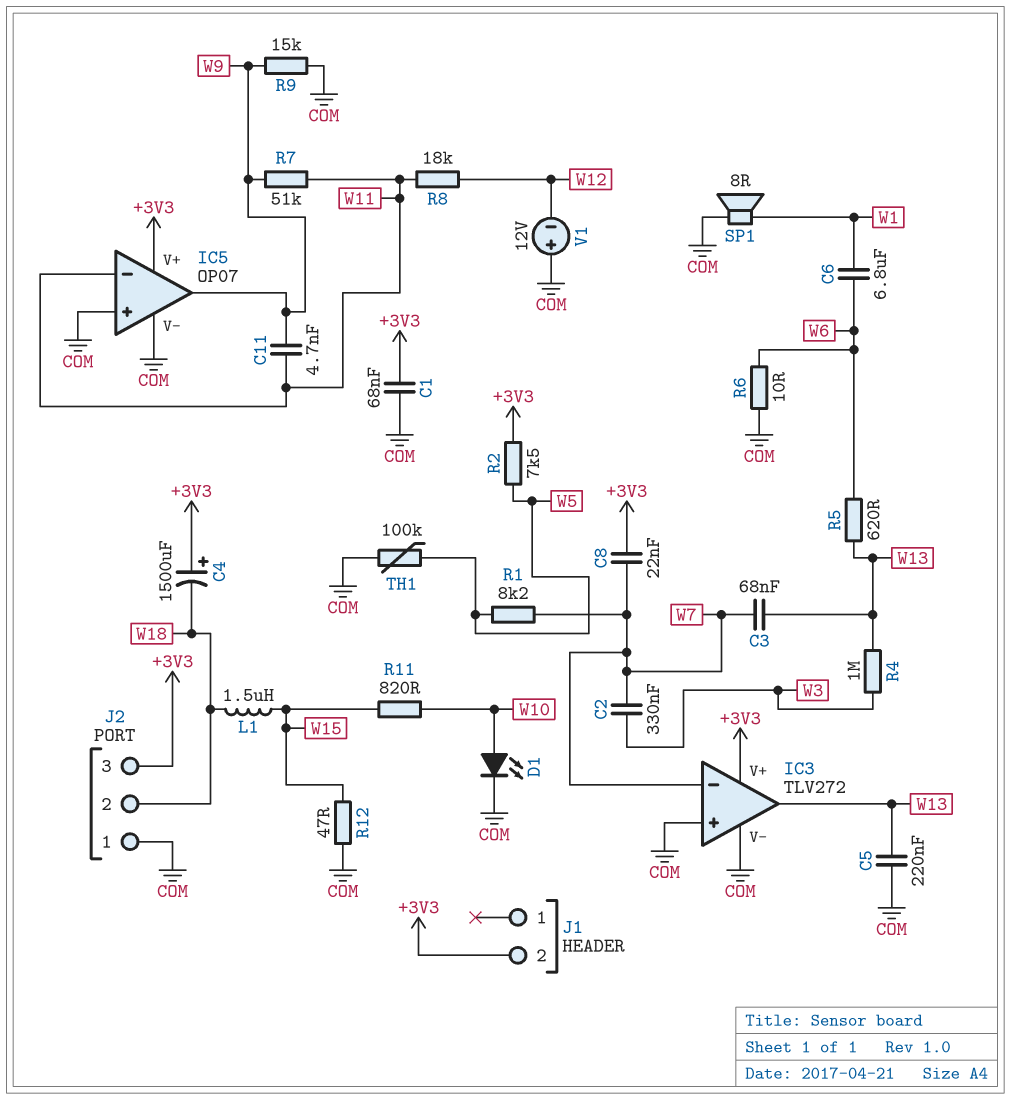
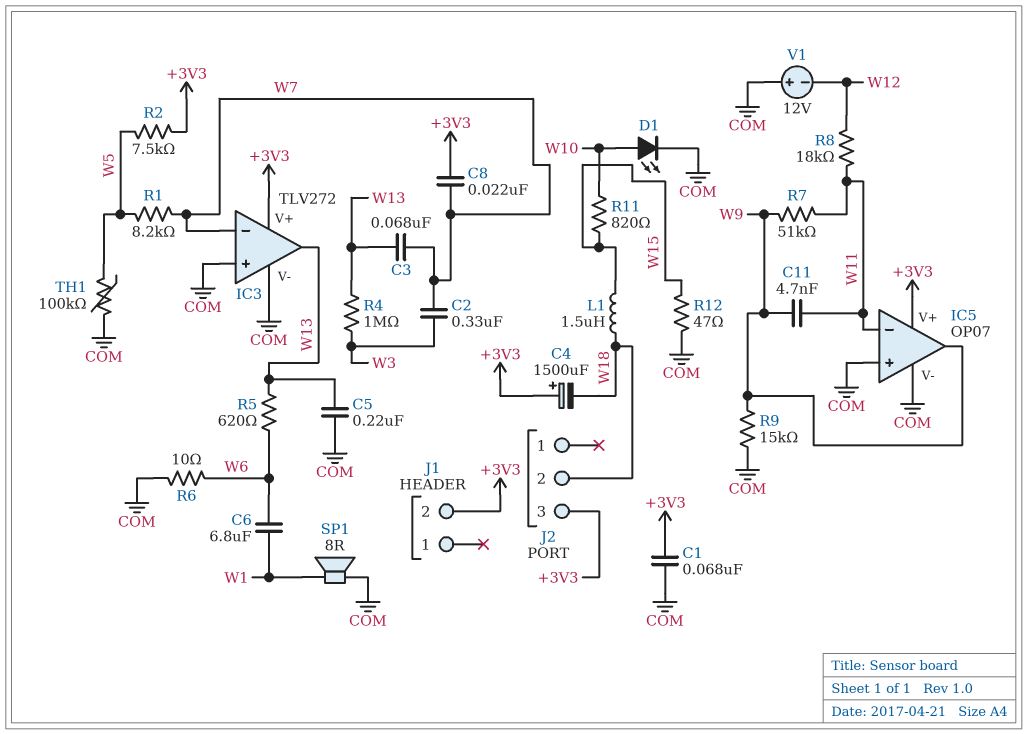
J2 pin 1: COM -> none

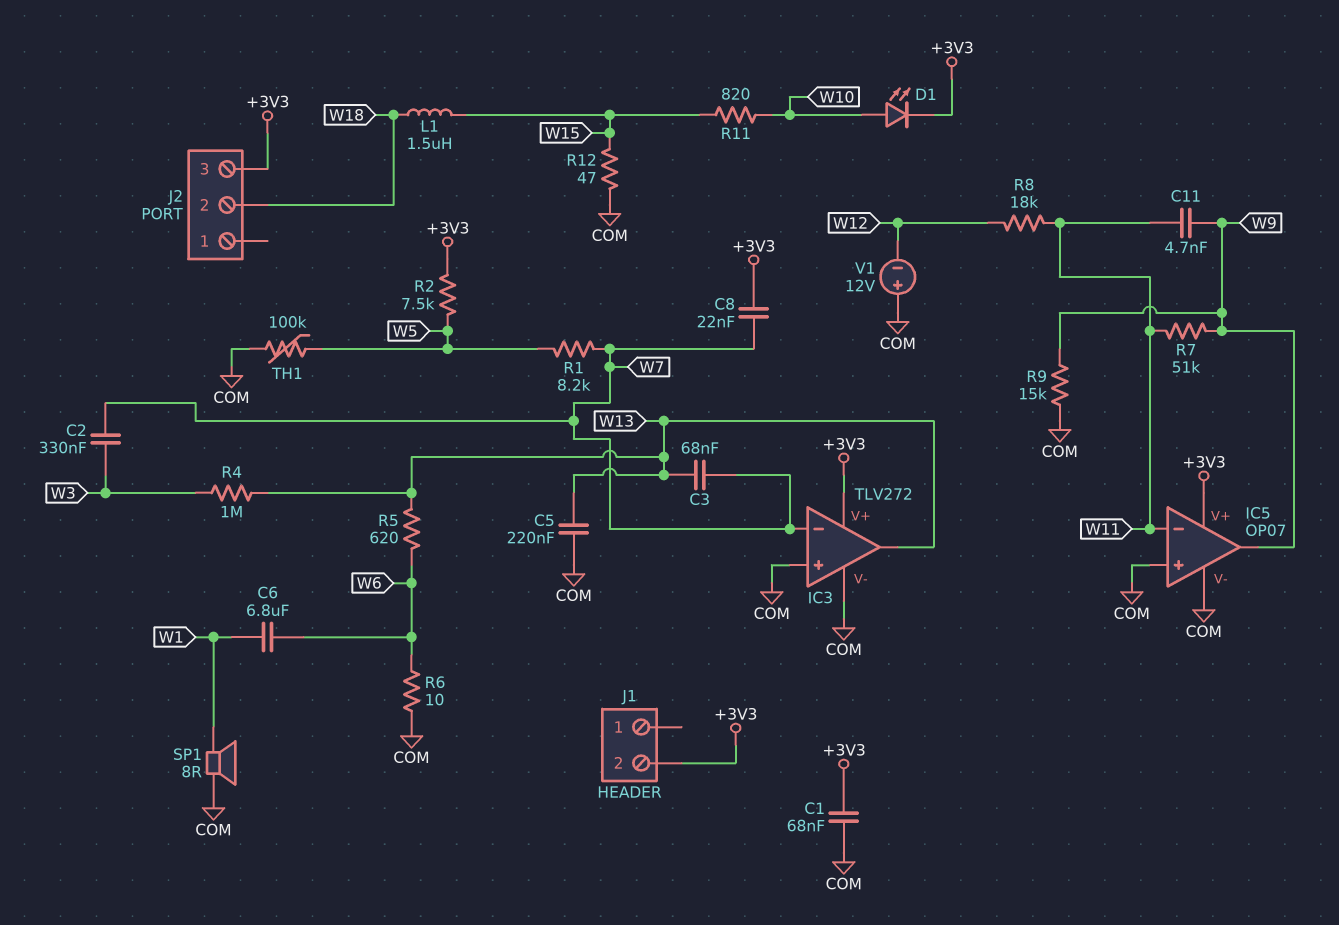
C4: 1500uF (plus +3V3, minus W18) -> none
D1: LED (A W10, K COM) -> LED (A W10, K +3V3)

